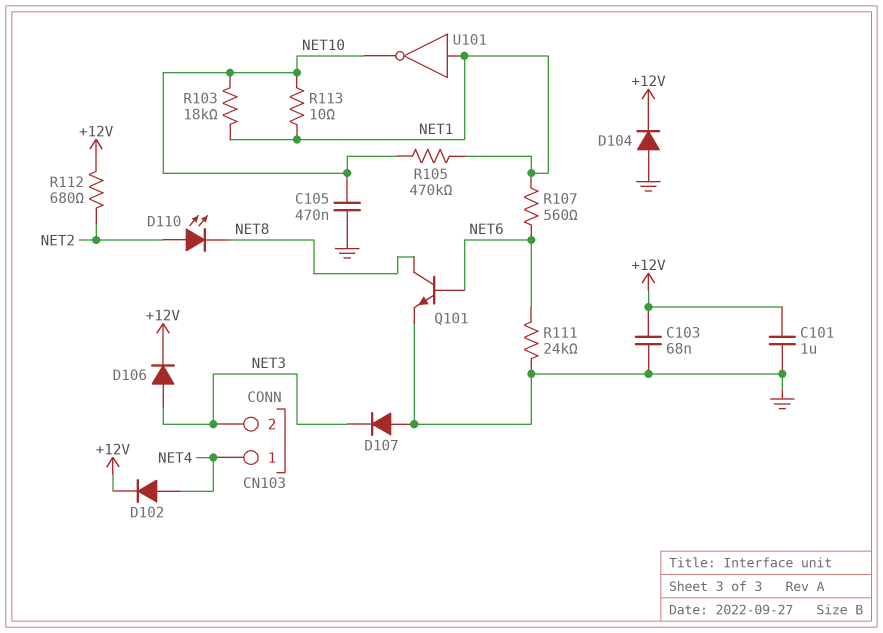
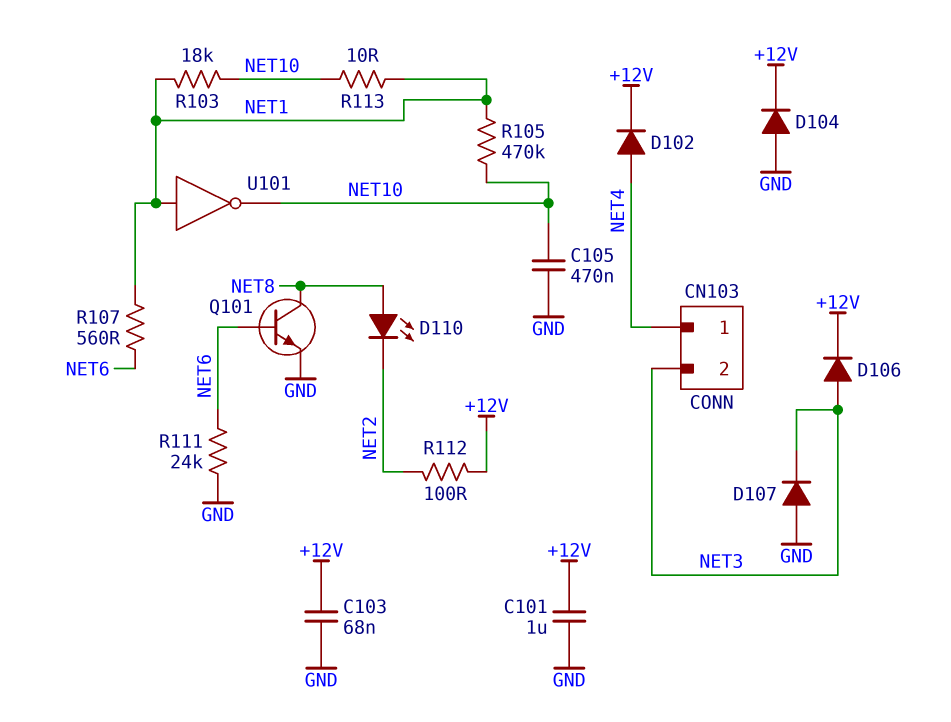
D110: LED (A NET2, K NET8) -> LED (A NET8, K NET2)
R112: 680 (+12V, NET2) -> 100 (+12V, NET2)

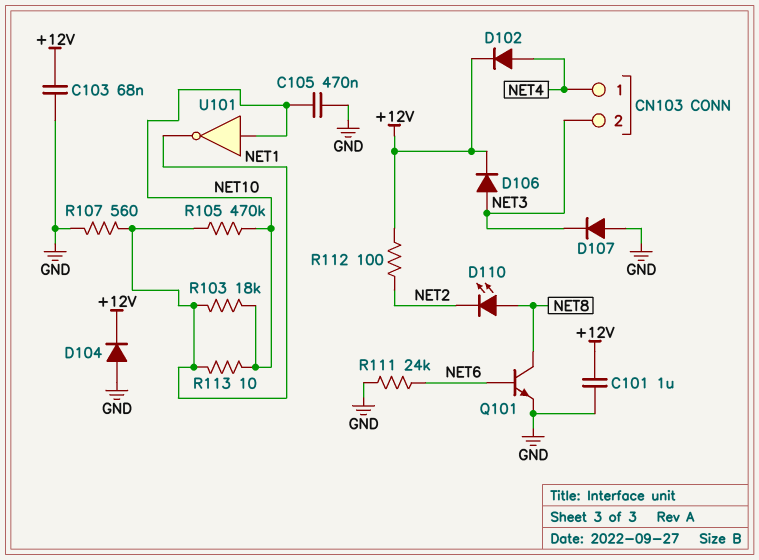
R107: 560 (NET1, NET6) -> 560 (GND, NET1)
U101: NOT (in NET1, out NET10) -> NOT (in NET10, out NET1)

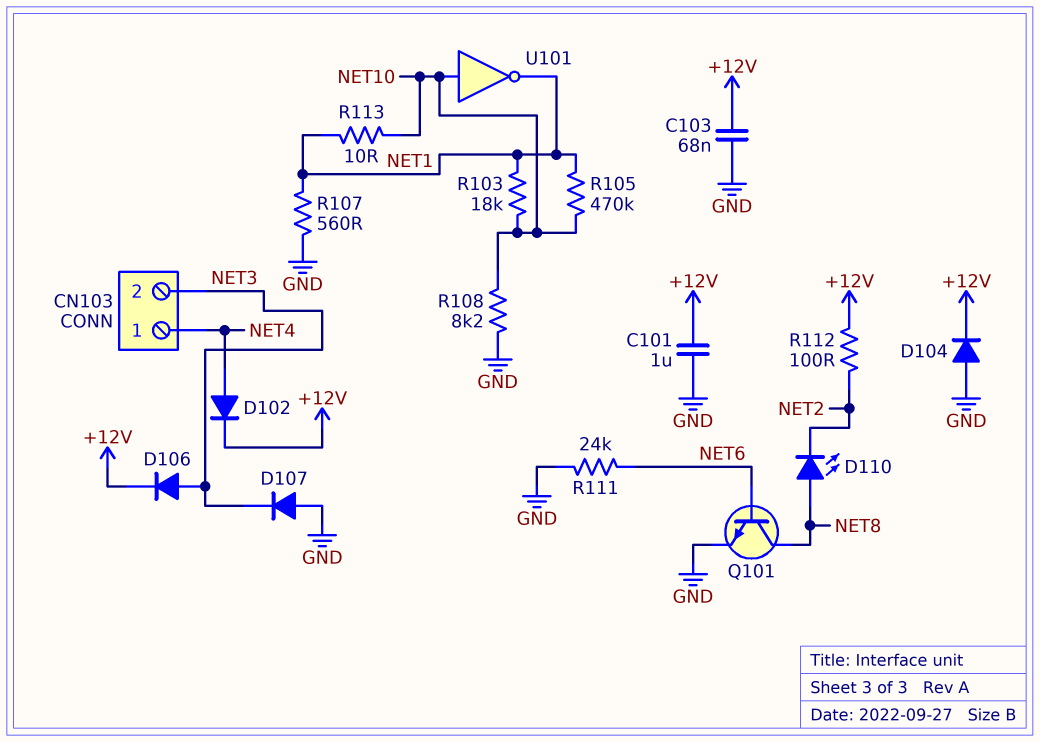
C105: 470nF (GND, NET10) -> none
R108: none -> 8.2k (GND, NET10)

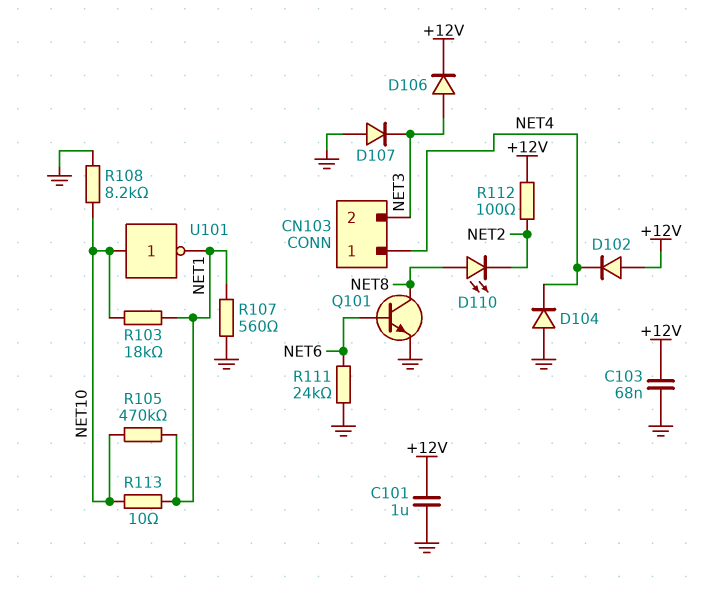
D102: diode (A NET4, K +12V) -> diode (A +12V, K NET4)
D104: diode (A GND, K +12V) -> diode (A GND, K NET4)

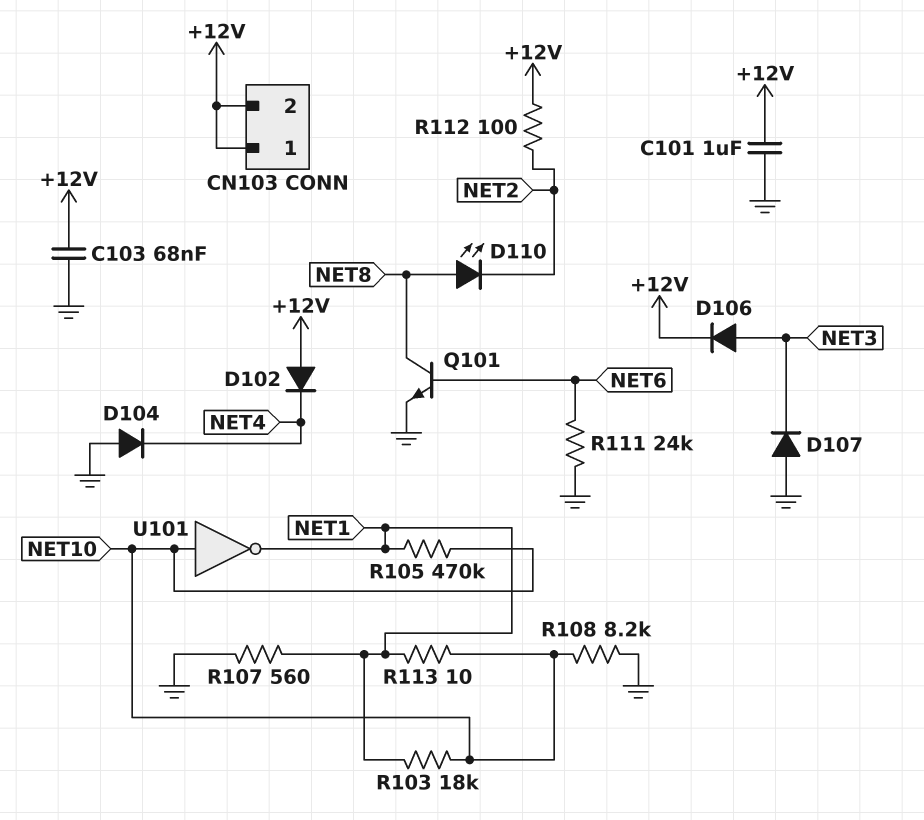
CN103 pin 1: NET4 -> +12V
CN103 pin 2: NET3 -> +12V

